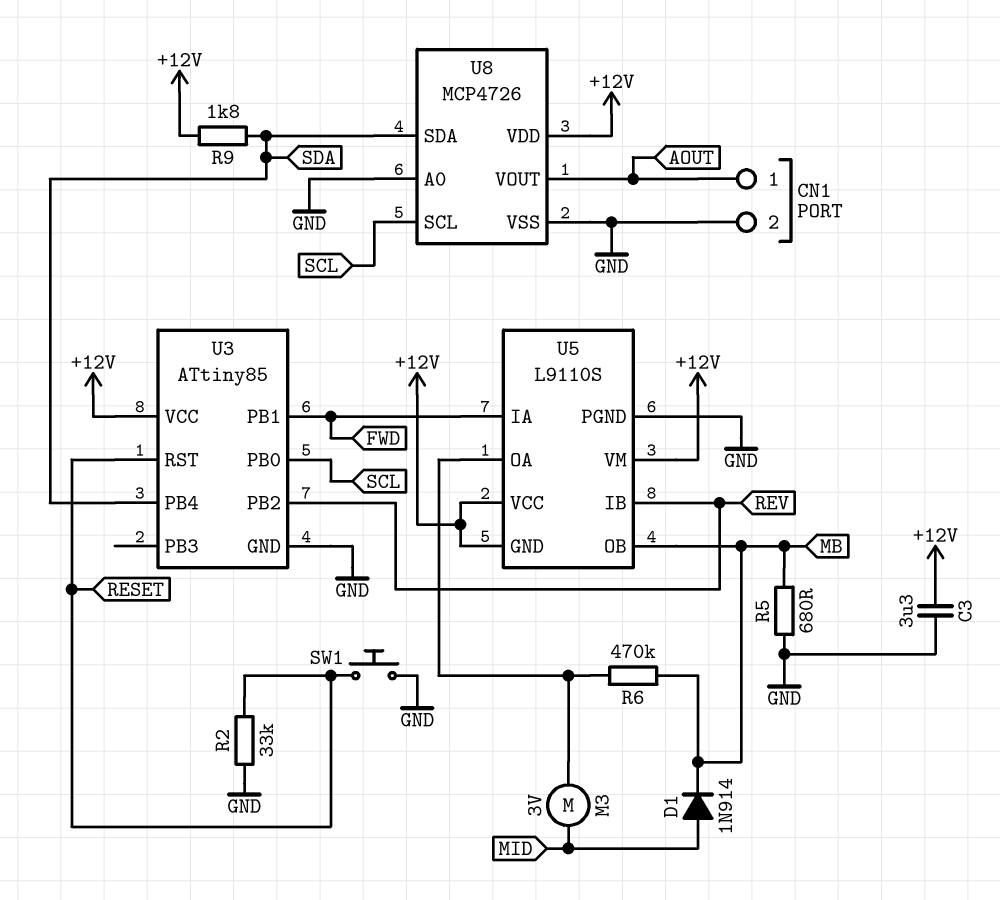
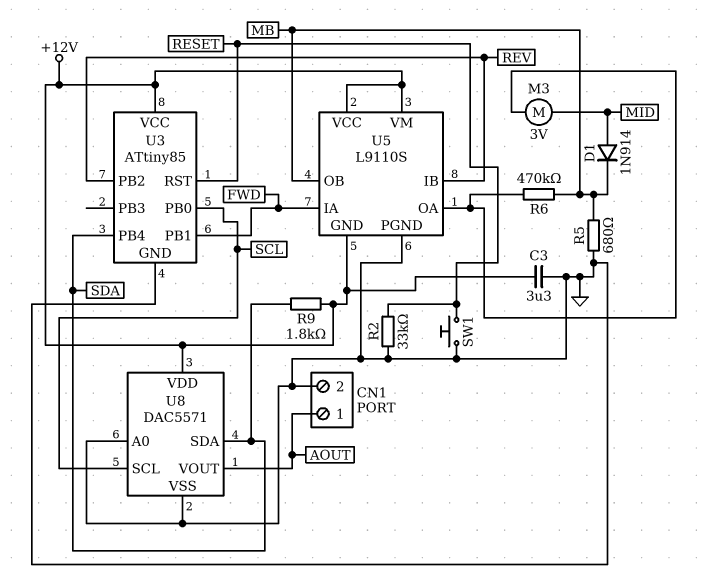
U8: MCP4726 -> DAC5571

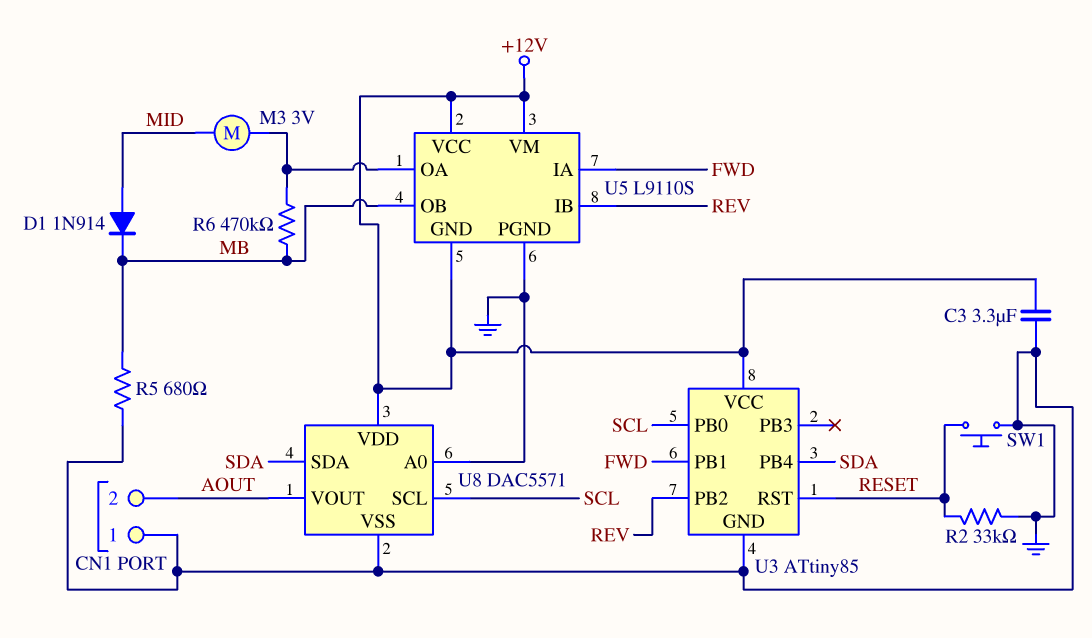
CN1 pin 1: AOUT -> GND
CN1 pin 2: GND -> AOUT
R9: 1.8k (+12V, SDA) -> none

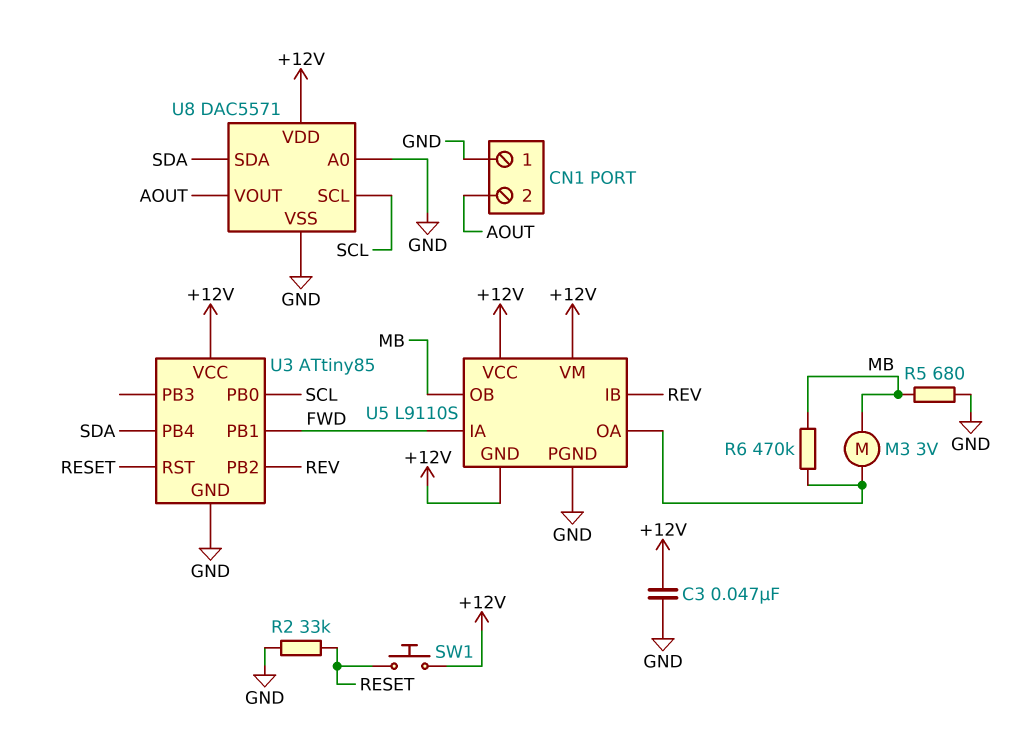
C3: 3.3uF (+12V, GND) -> 47nF (+12V, GND)
D1: diode 1N914 (A MID, K MB) -> none
M3: motor 3V (MID, U5/OA) -> motor 3V (MB, U5/OA)
SW1: button (GND, RESET) -> button (+12V, RESET)

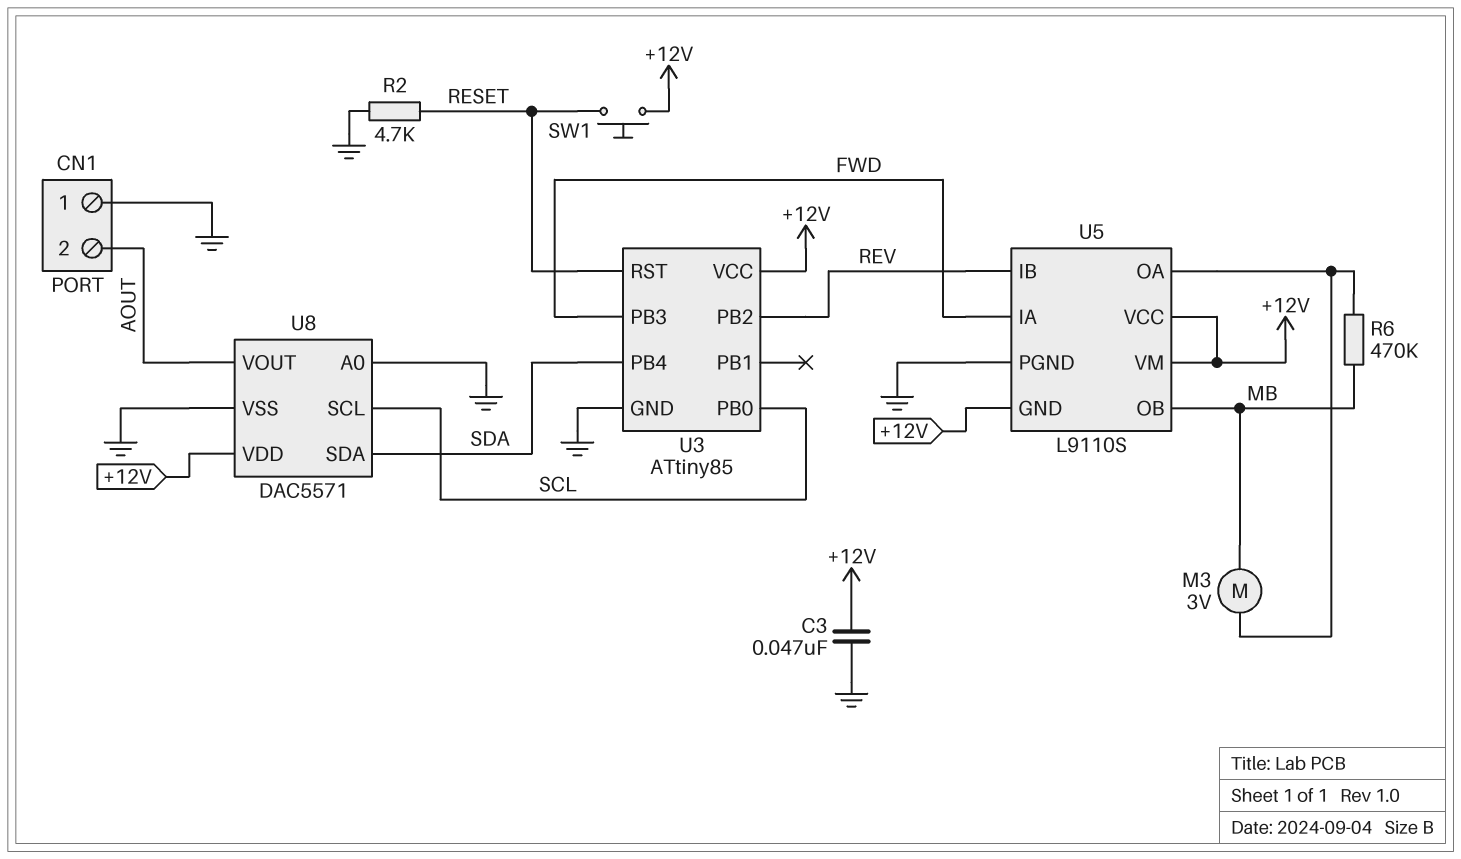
R2: 33k (GND, RESET) -> 4.7k (GND, RESET)
R5: 680 (GND, MB) -> none
U3 pin PB1: FWD -> none
U3 pin PB3: none -> FWD

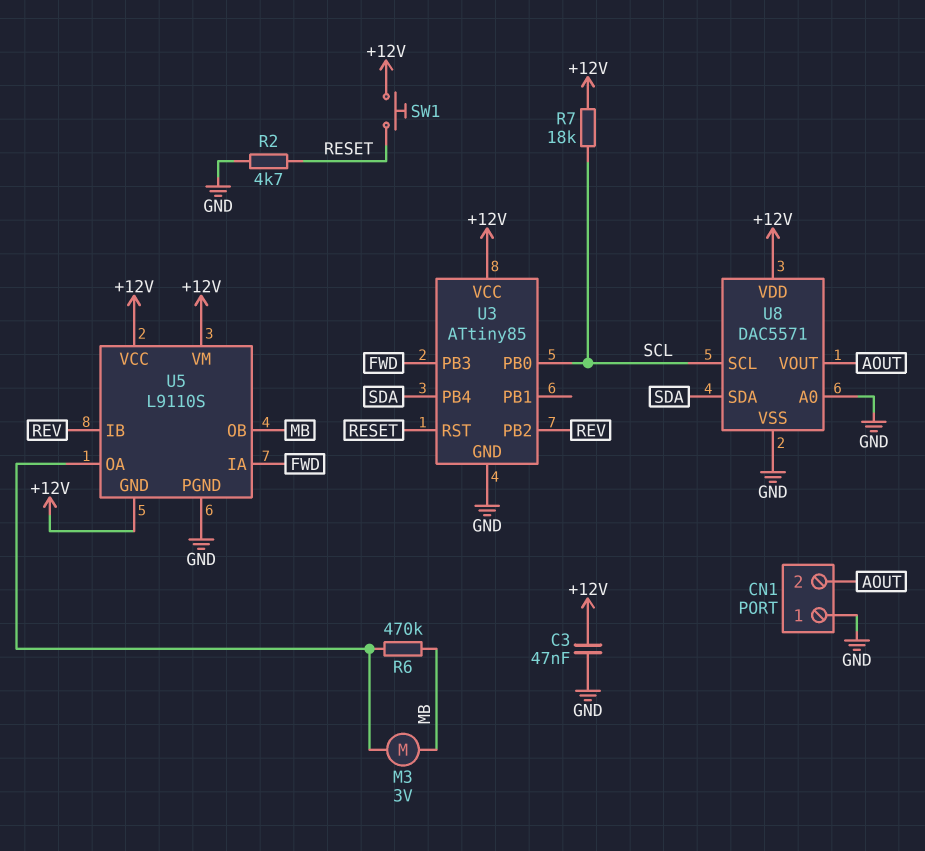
R7: none -> 18k (+12V, SCL)

